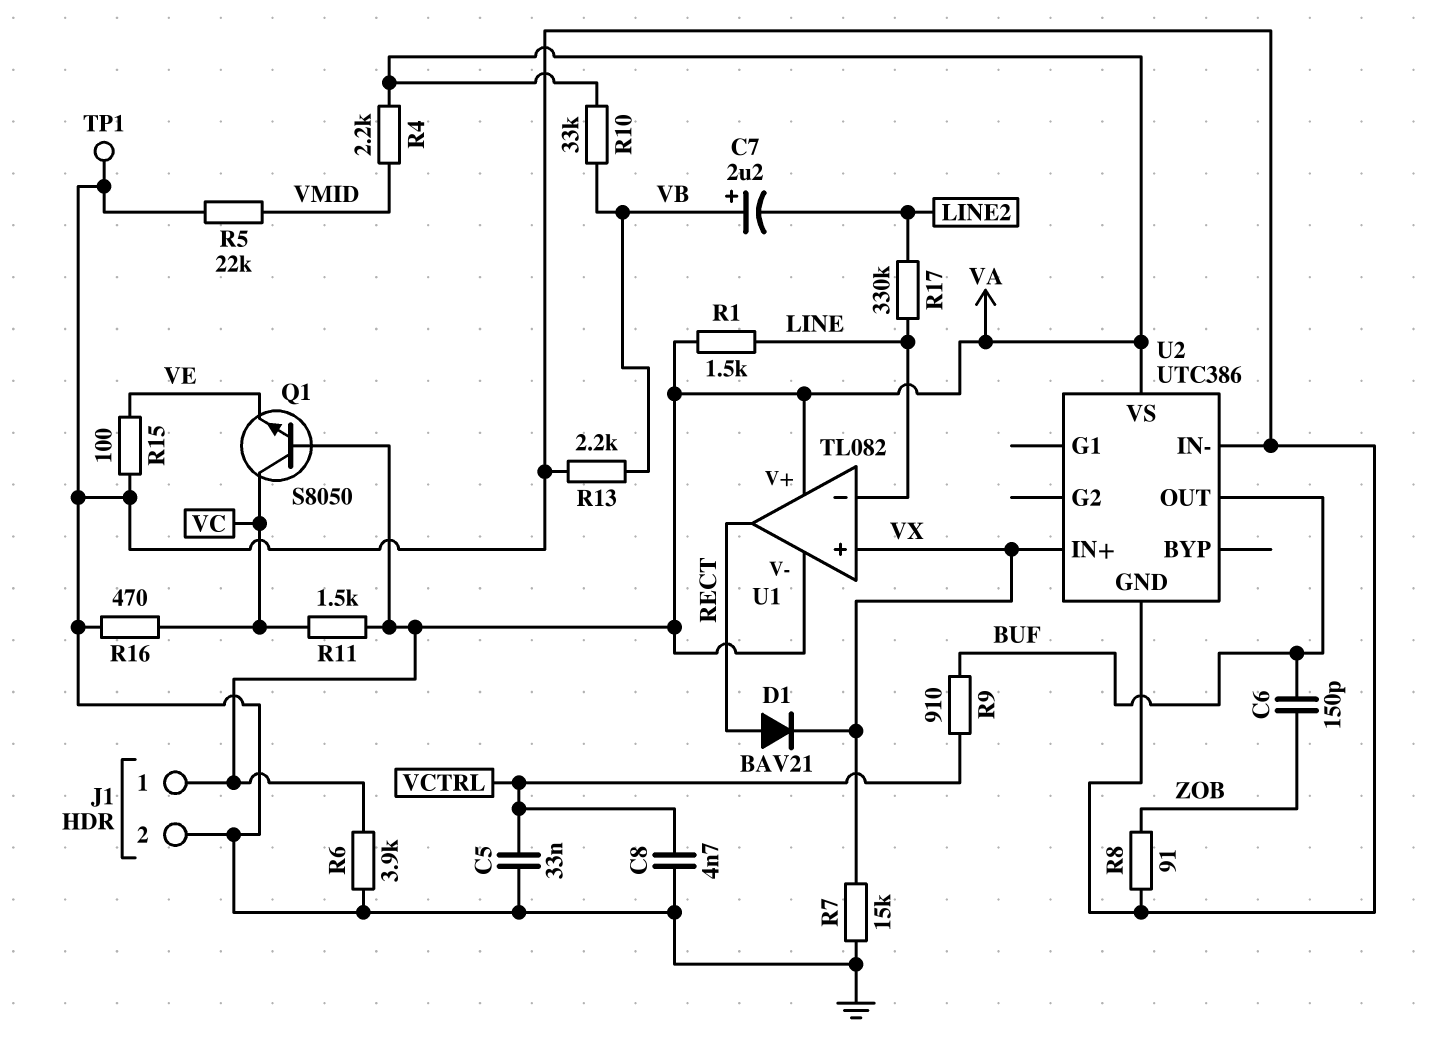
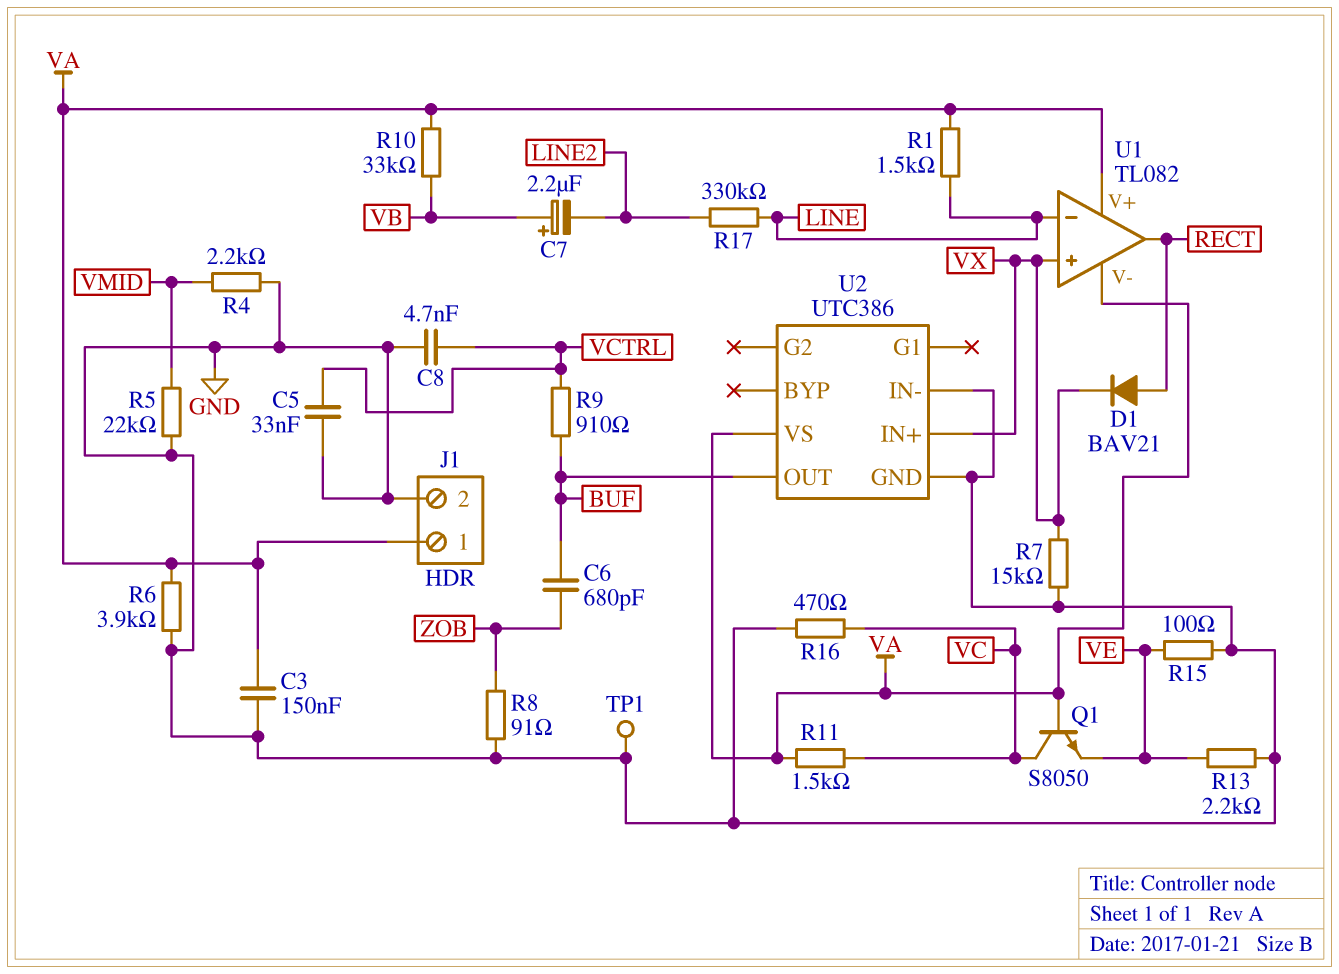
C3: none -> 150nF (GND, VA)
C6: 150pF (BUF, ZOB) -> 680pF (BUF, ZOB)
R4: 2.2k (VA, VMID) -> 2.2k (GND, VMID)
R13: 2.2k (GND, VB) -> 2.2k (GND, VE)

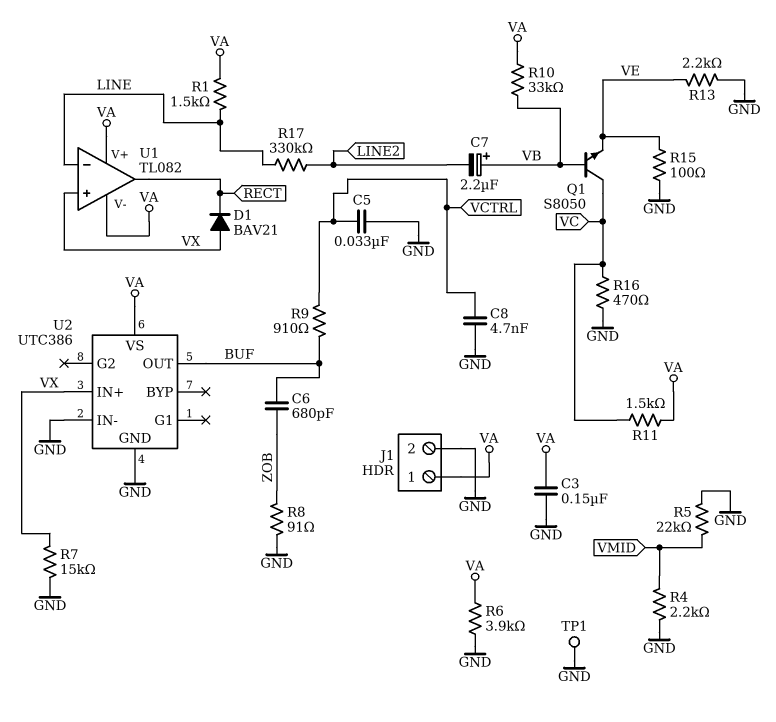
D1: diode BAV21 (A RECT, K VX) -> diode BAV21 (A VX, K RECT)
Q1: NPN S8050 (B VA, C VC, E VE) -> NPN S8050 (B VB, C VC, E VE)

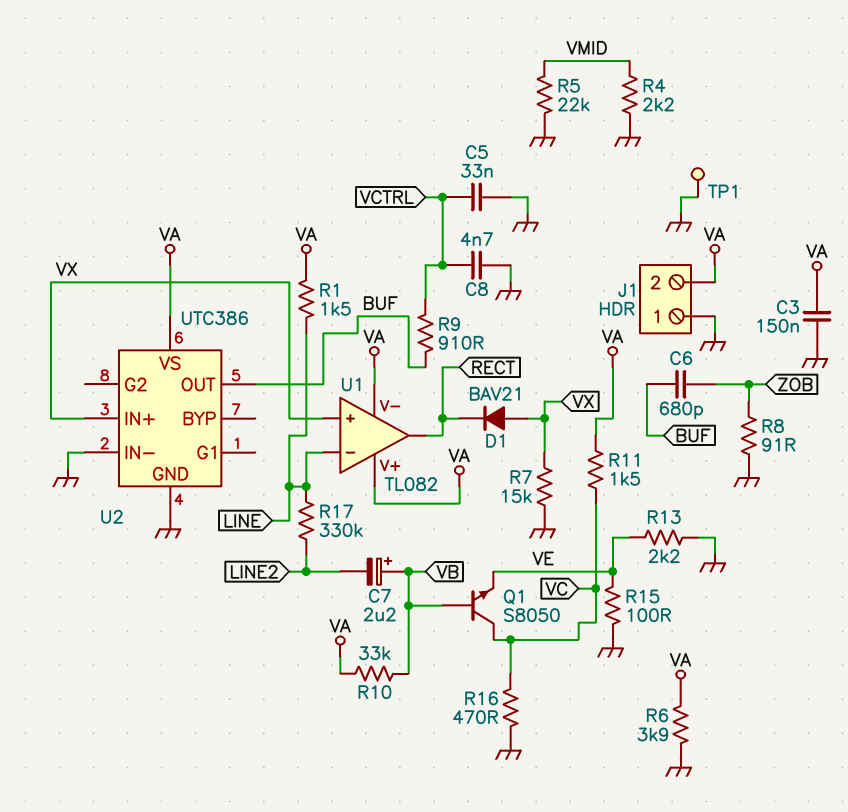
J1 pin 1: VA -> GND
J1 pin 2: GND -> VA

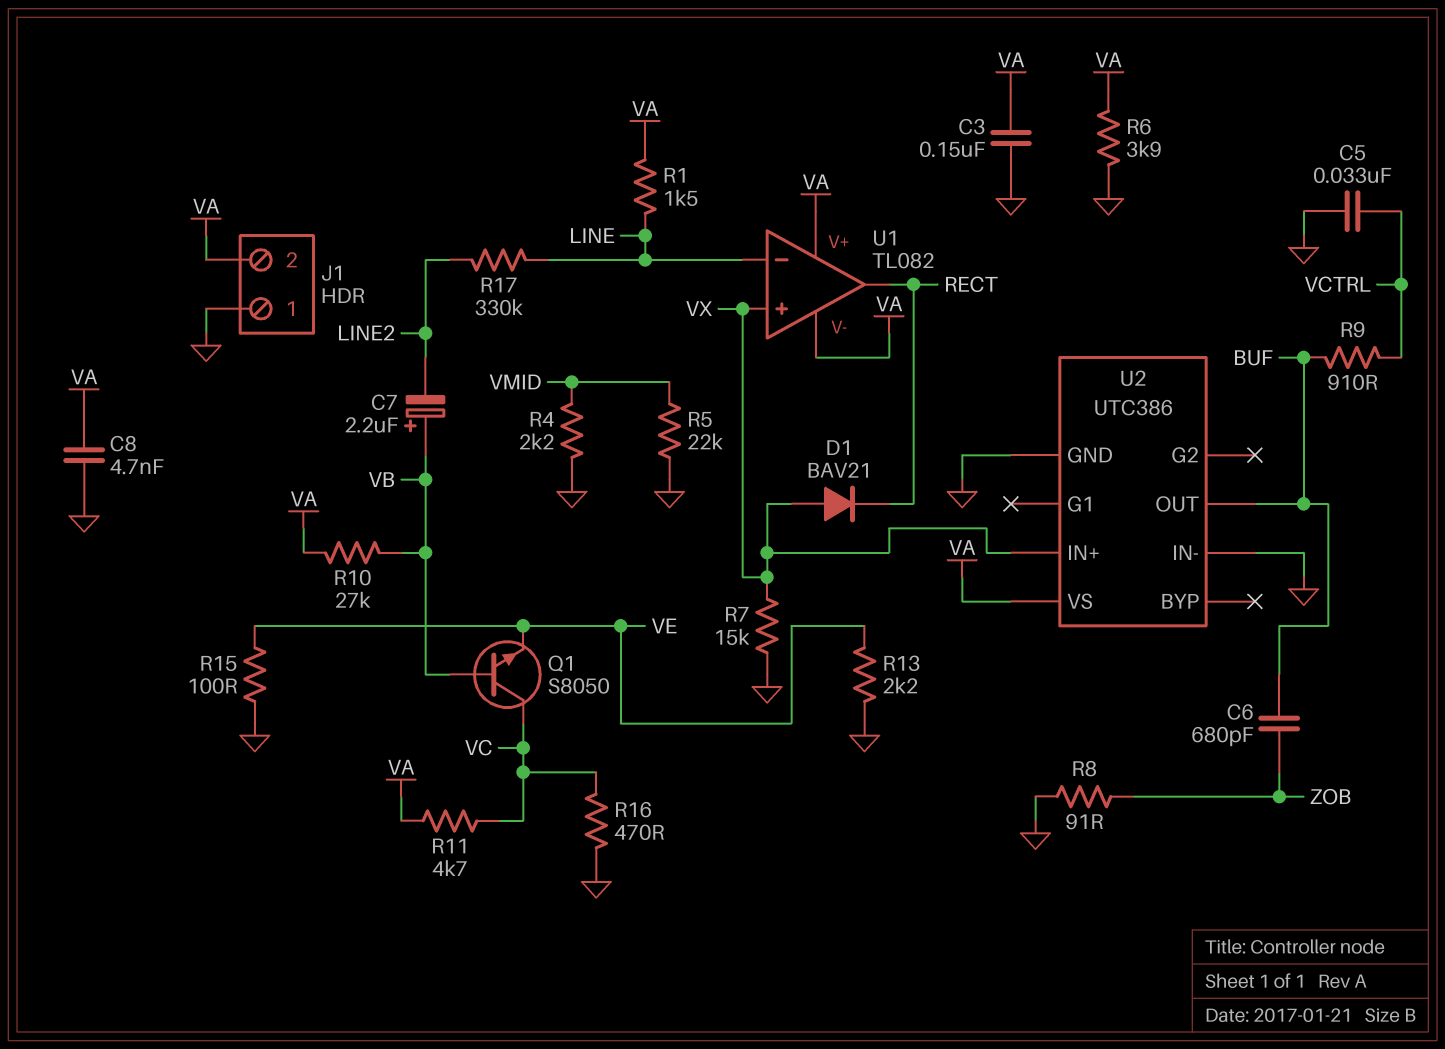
C8: 4.7nF (GND, VCTRL) -> 4.7nF (GND, VA)
R10: 33k (VA, VB) -> 27k (VA, VB)
R11: 1.5k (VA, VC) -> 4.7k (VA, VC)
TP1: test point (GND) -> none

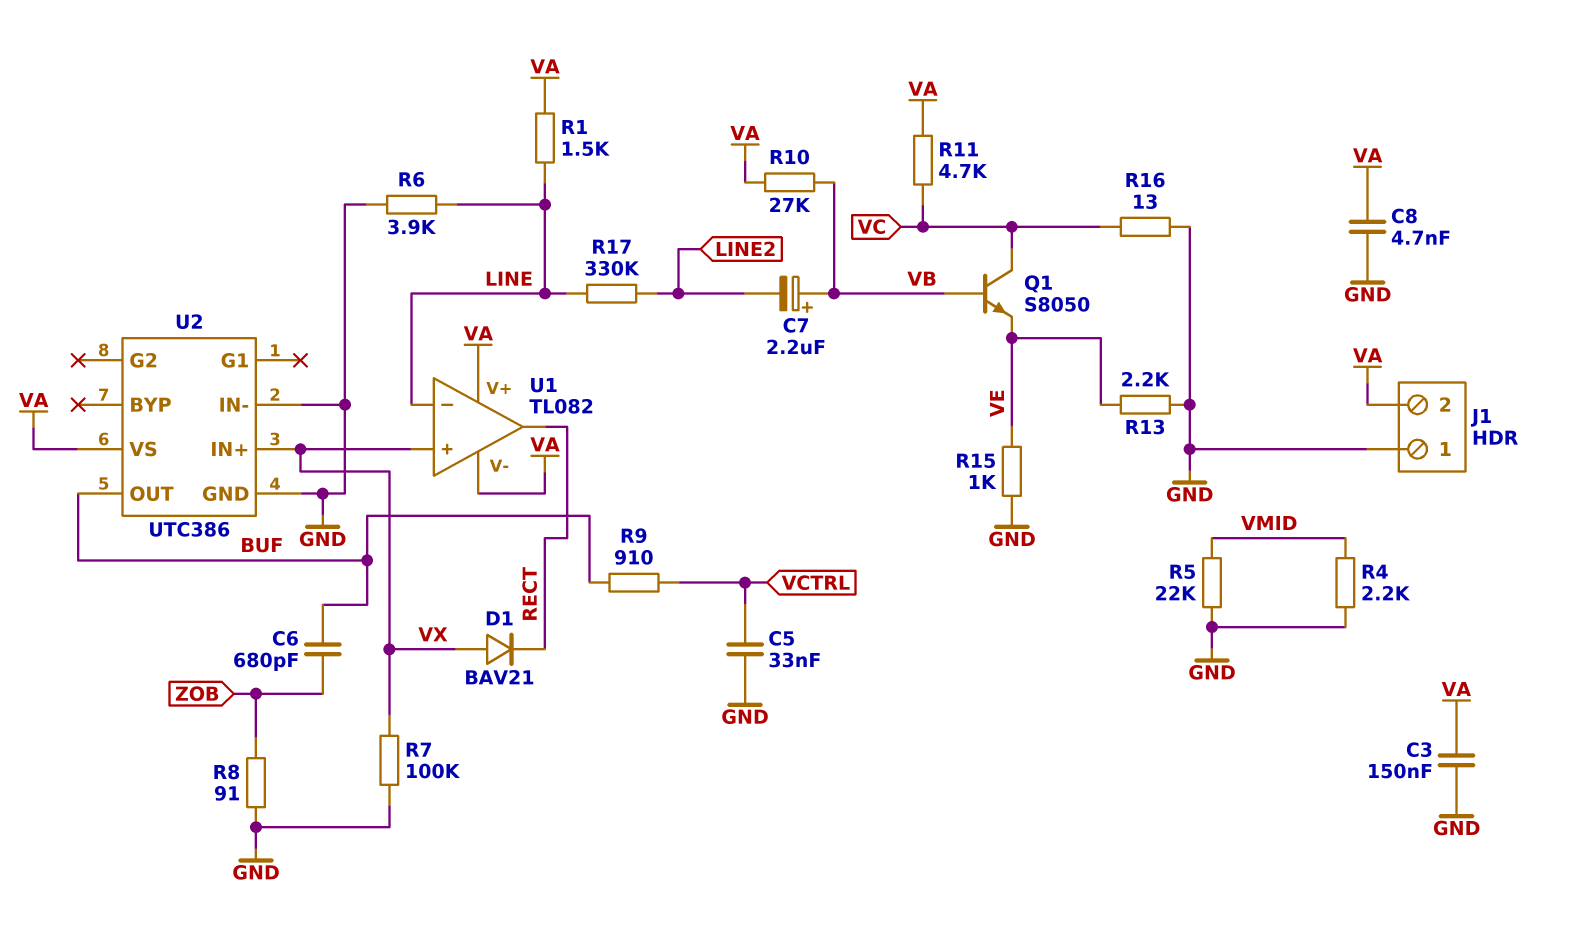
R6: 3.9k (GND, VA) -> 3.9k (GND, LINE)
R7: 15k (GND, VX) -> 100k (GND, VX)
R15: 100 (GND, VE) -> 1k (GND, VE)
R16: 470 (GND, VC) -> 13 (GND, VC)

